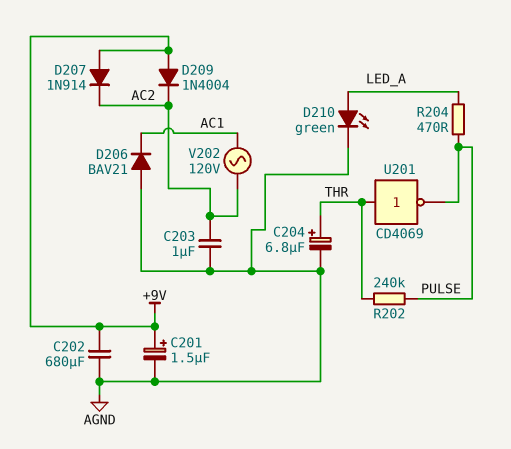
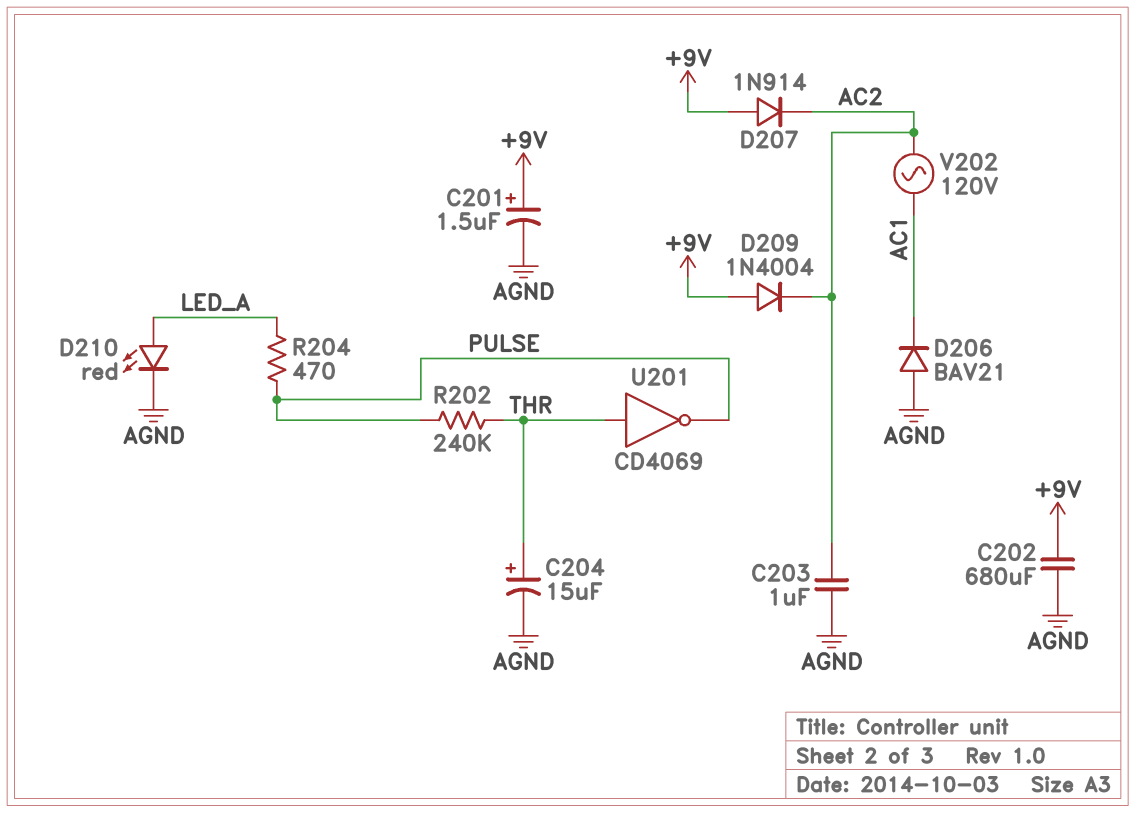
C204: 6.8uF (plus THR, minus AGND) -> 15uF (plus THR, minus AGND)
D210: LED green (A LED_A, K AGND) -> LED red (A LED_A, K AGND)

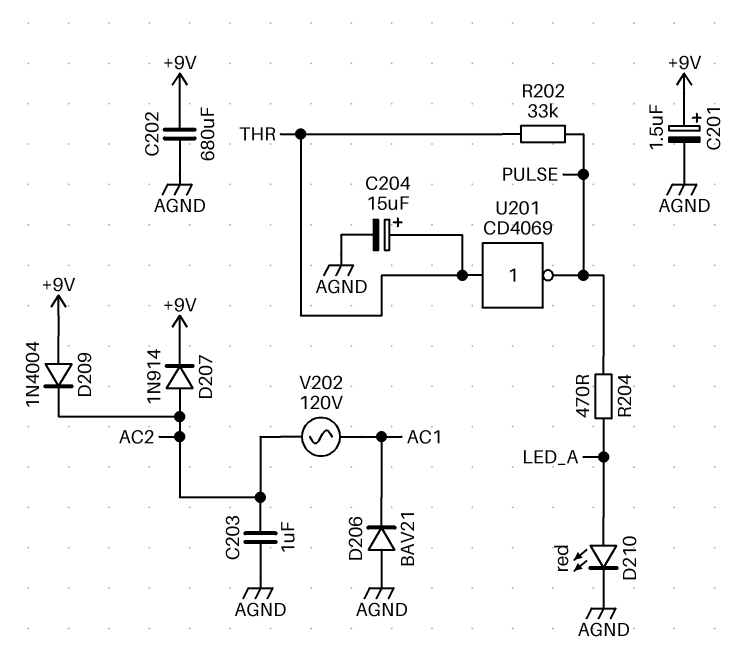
D207: diode 1N914 (A +9V, K AC2) -> diode 1N914 (A AC2, K +9V)
R202: 240k (PULSE, THR) -> 33k (PULSE, THR)

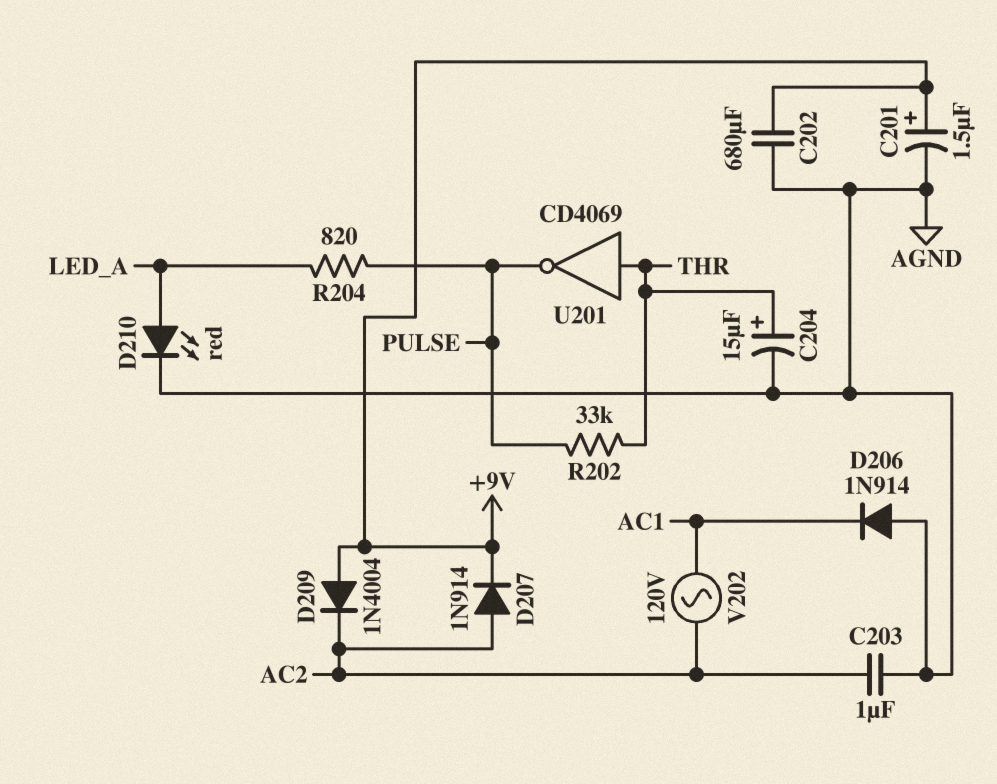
D206: diode BAV21 (A AGND, K AC1) -> diode 1N914 (A AGND, K AC1)
R204: 470 (LED_A, PULSE) -> 820 (LED_A, PULSE)

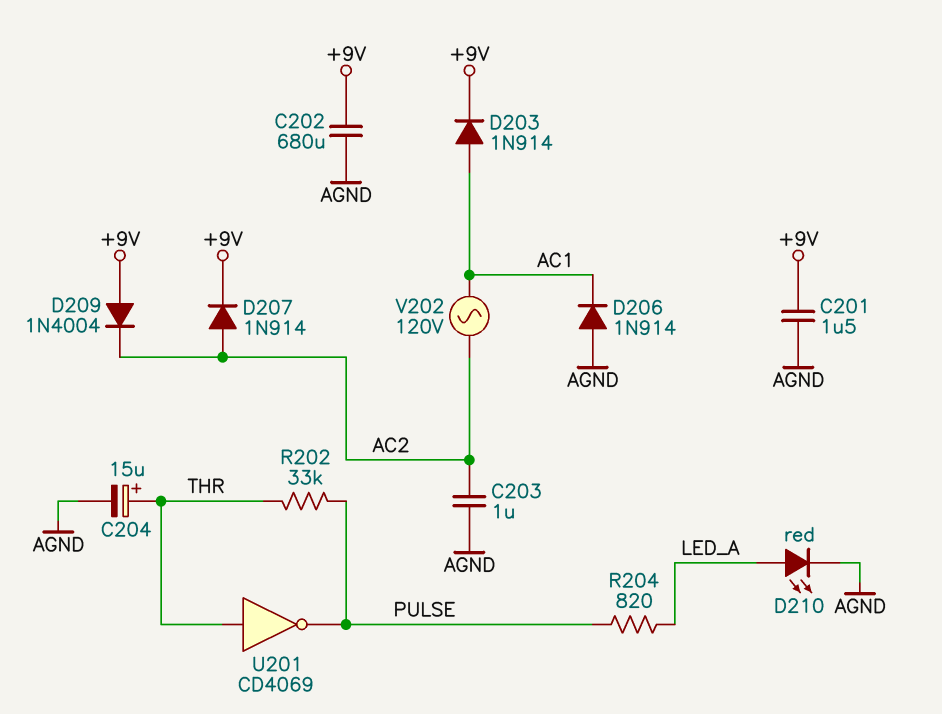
C201: 1.5uF (plus +9V, minus AGND) -> 1.5uF (+9V, AGND)
D203: none -> diode 1N914 (A AC1, K +9V)

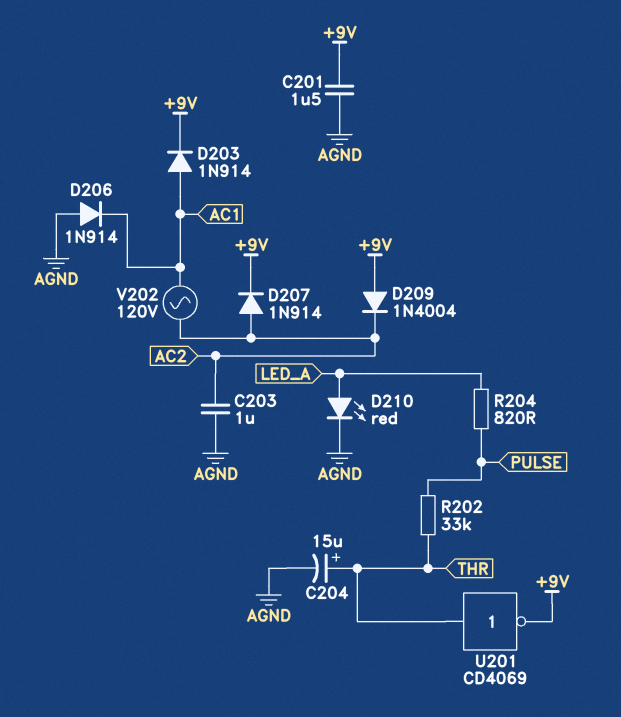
C202: 680uF (+9V, AGND) -> none
U201: NOT CD4069 (in THR, out PULSE) -> NOT CD4069 (in THR, out +9V)

